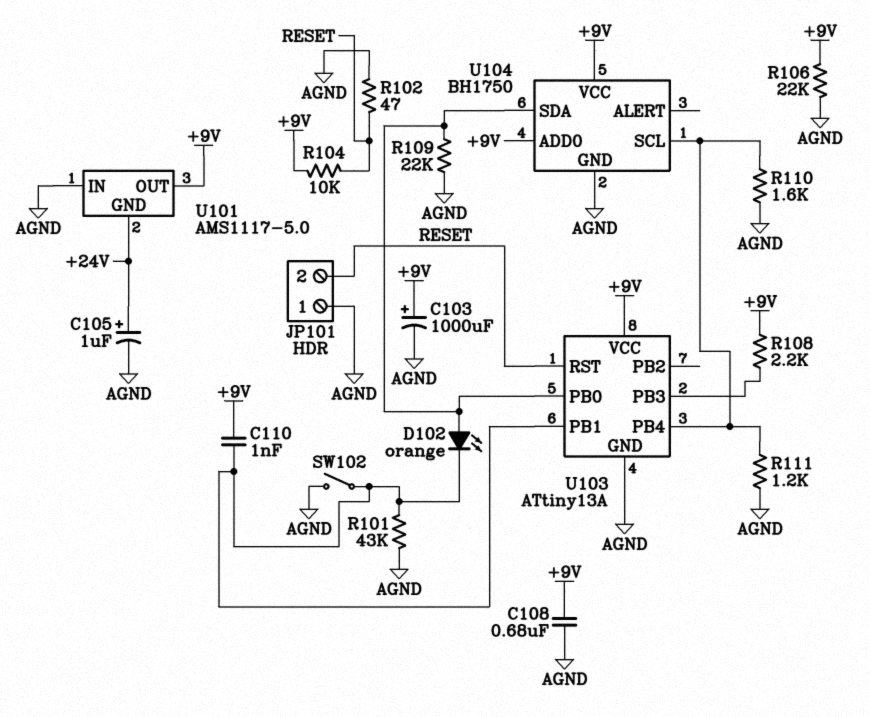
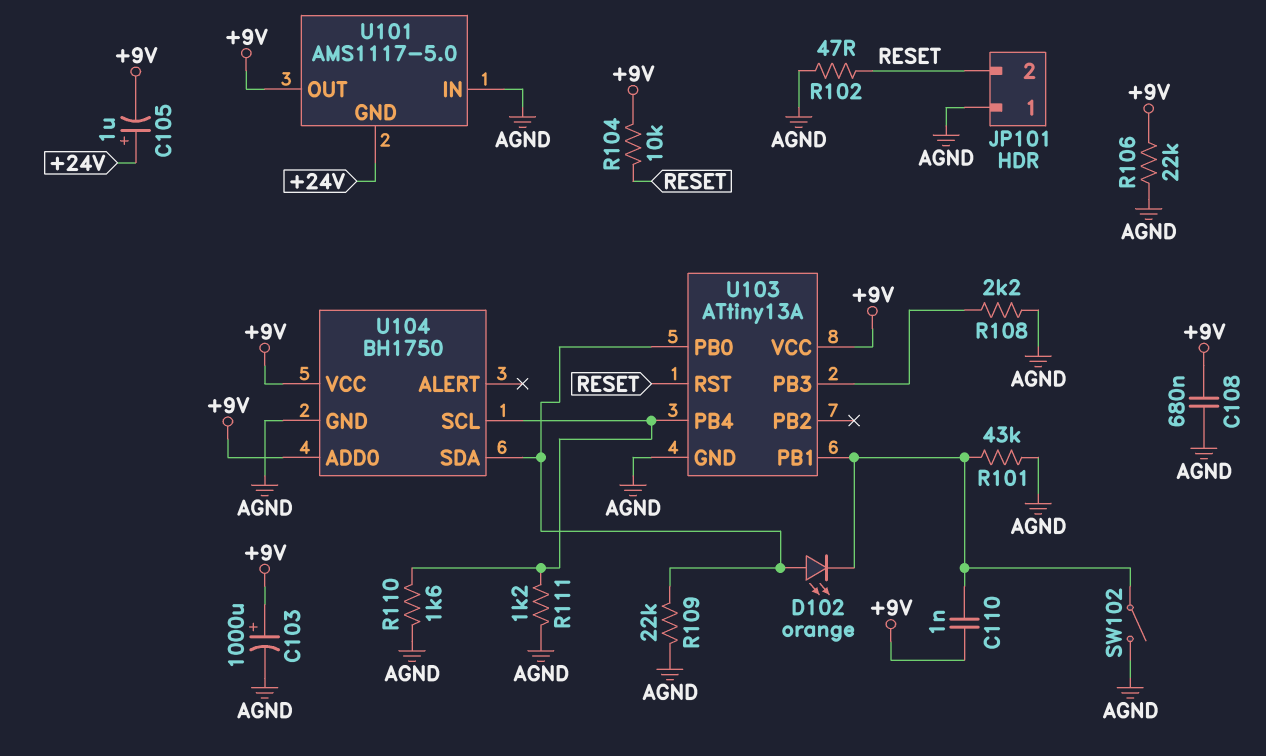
C105: 1uF (plus +24V, minus AGND) -> 1uF (plus +24V, minus +9V)
R108: 2.2k (+9V, U103/PB3) -> 2.2k (AGND, U103/PB3)

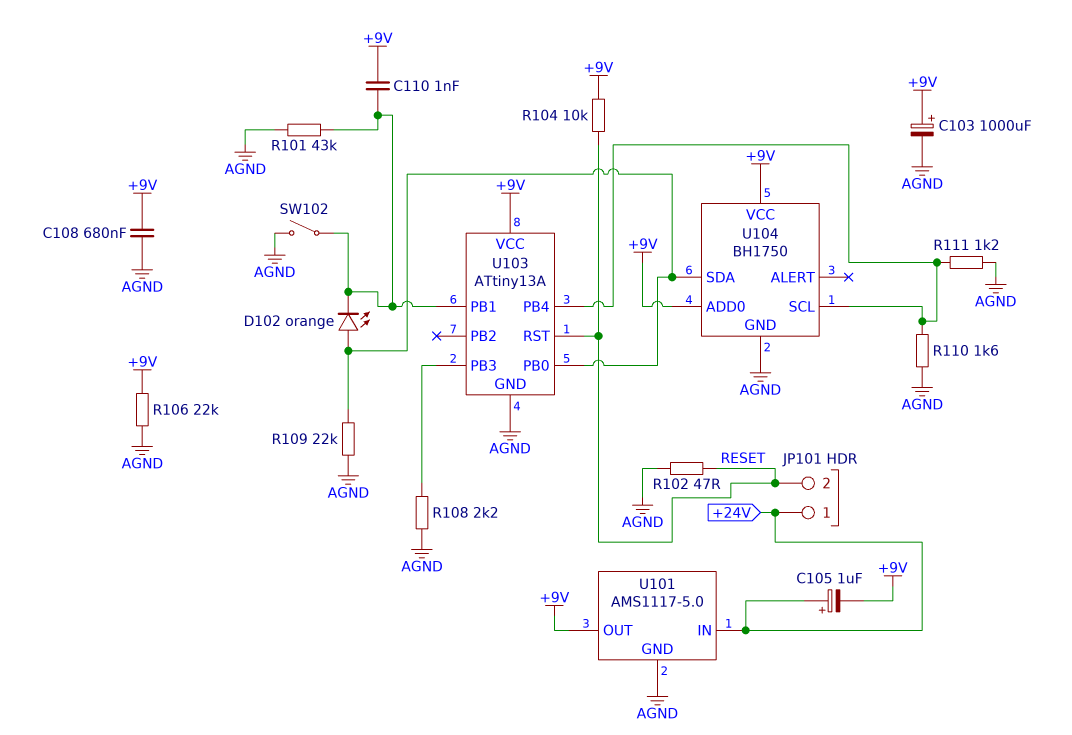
JP101 pin 1: AGND -> +24V
U101 pin GND: +24V -> AGND
U101 pin IN: AGND -> +24V

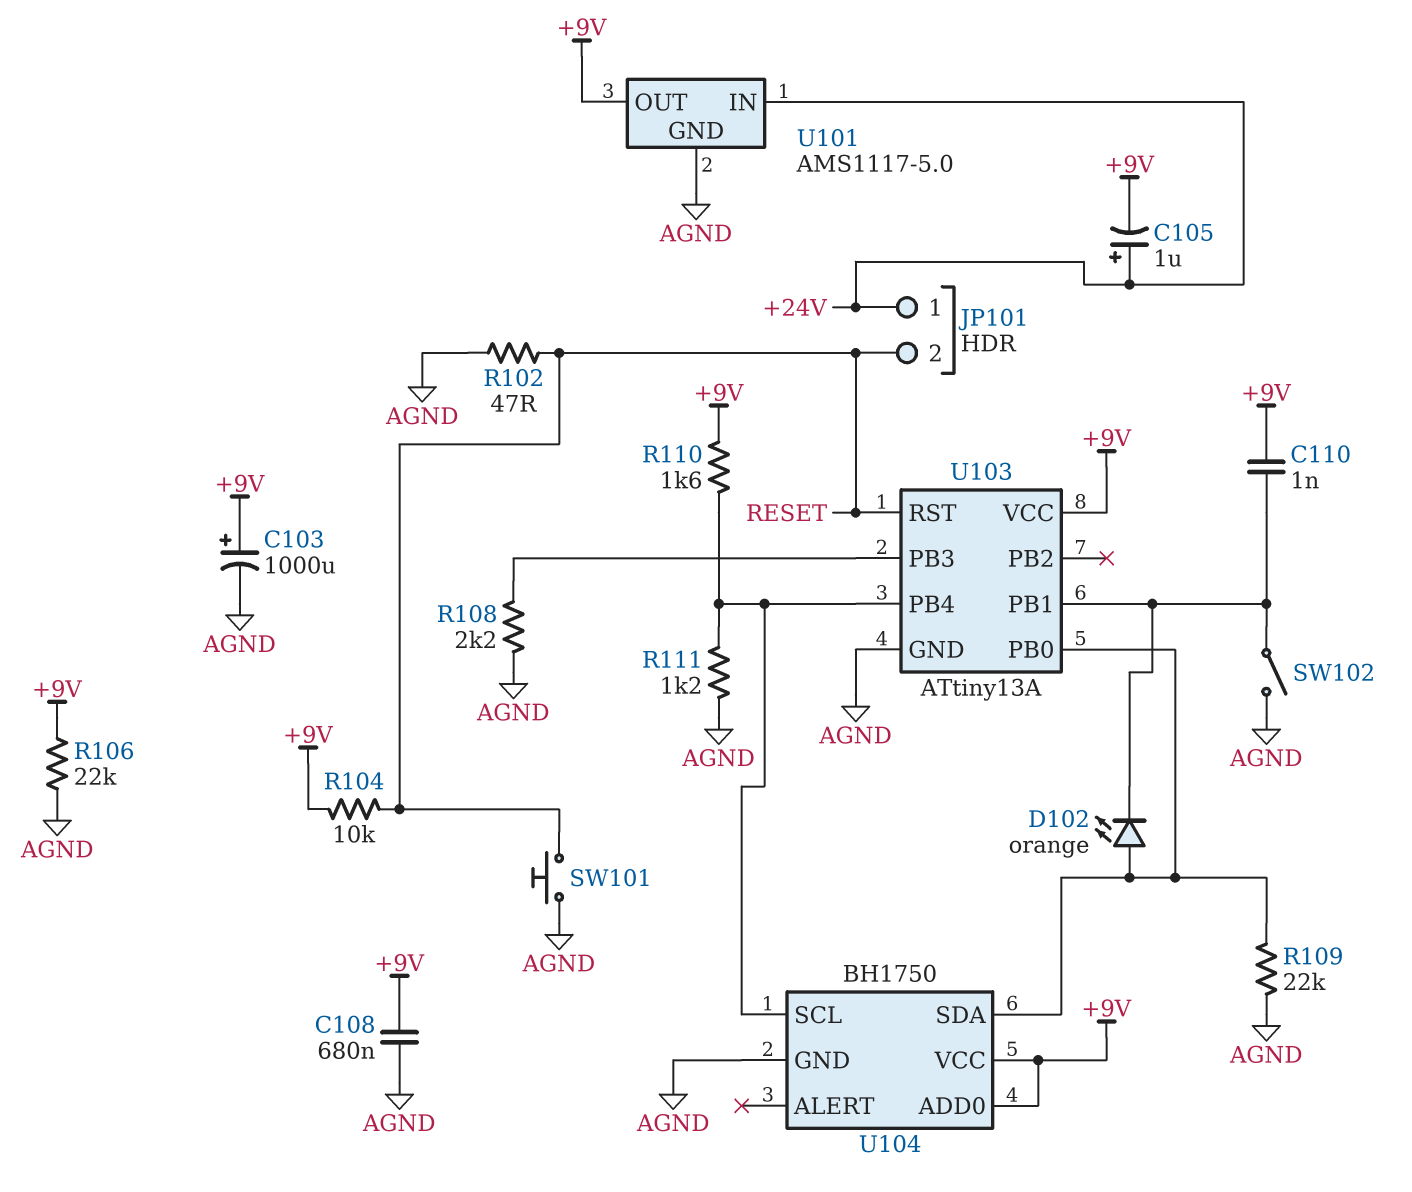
R101: 43k (AGND, U103/PB1) -> none
R110: 1.6k (AGND, U103/PB4) -> 1.6k (+9V, U103/PB4)
SW101: none -> button (AGND, RESET)

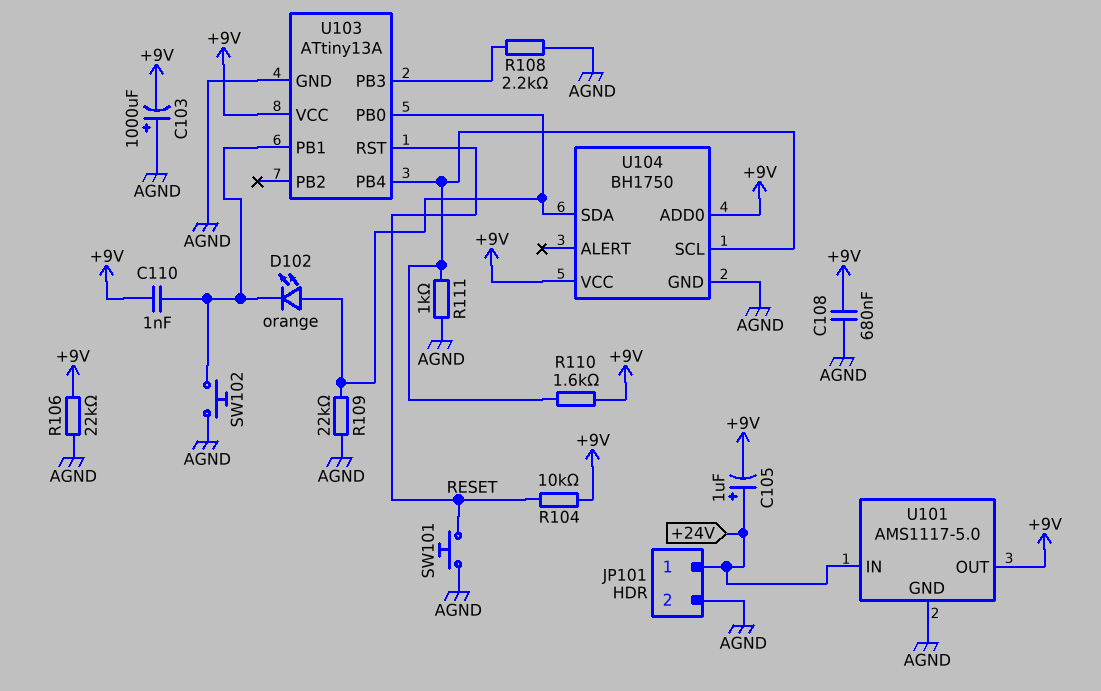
C103: 1000uF (plus +9V, minus AGND) -> 1000uF (plus AGND, minus +9V)
JP101 pin 2: RESET -> AGND
R102: 47 (AGND, RESET) -> none
R111: 1.2k (AGND, U103/PB4) -> 1k (AGND, U103/PB4)
SW102: switch (AGND, U103/PB1) -> button (AGND, U103/PB1)

